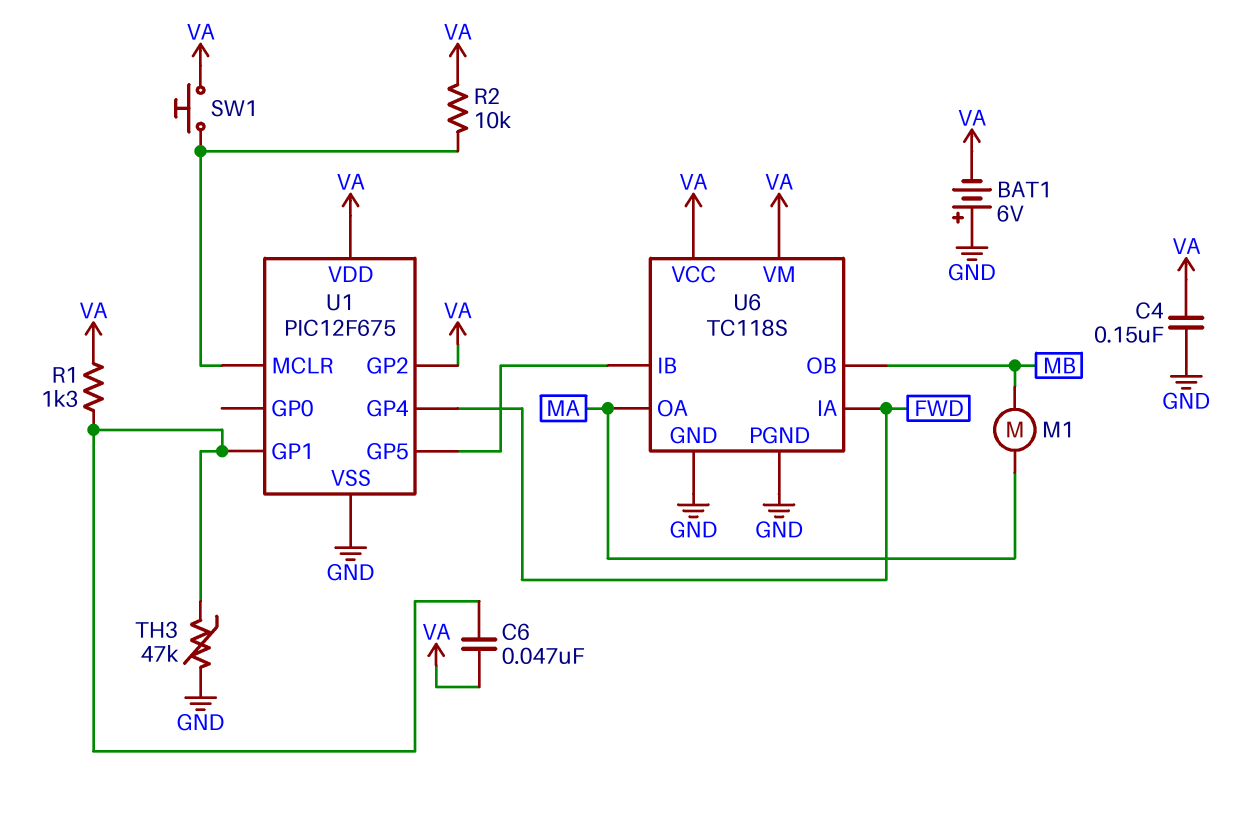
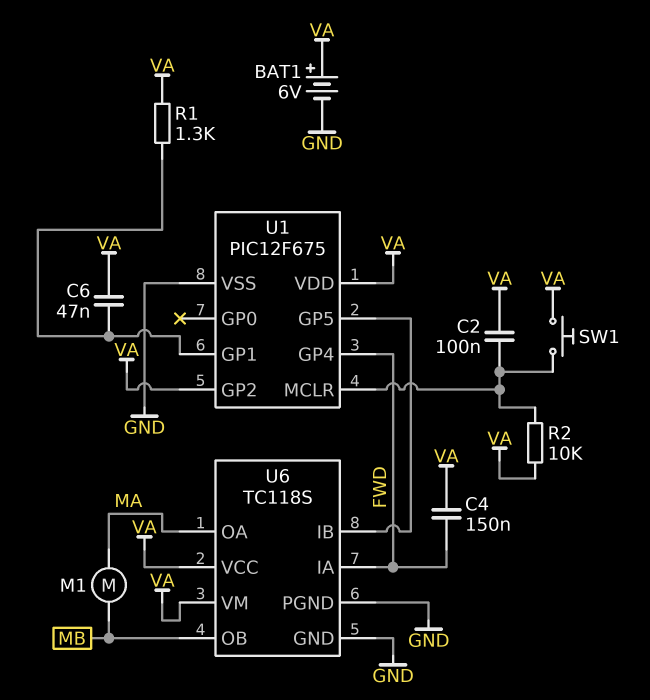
BAT1: 6V (plus GND, minus VA) -> 6V (plus VA, minus GND)
C2: none -> 100nF (U1/MCLR, VA)
C4: 150nF (GND, VA) -> 150nF (FWD, VA)
TH3: 47k (GND, U1/GP1) -> none

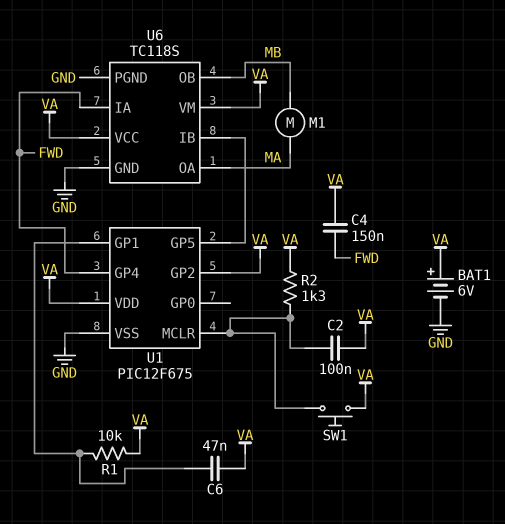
R1: 1.3k (U1/GP1, VA) -> 10k (U1/GP1, VA)
R2: 10k (U1/MCLR, VA) -> 1.3k (U1/MCLR, VA)

